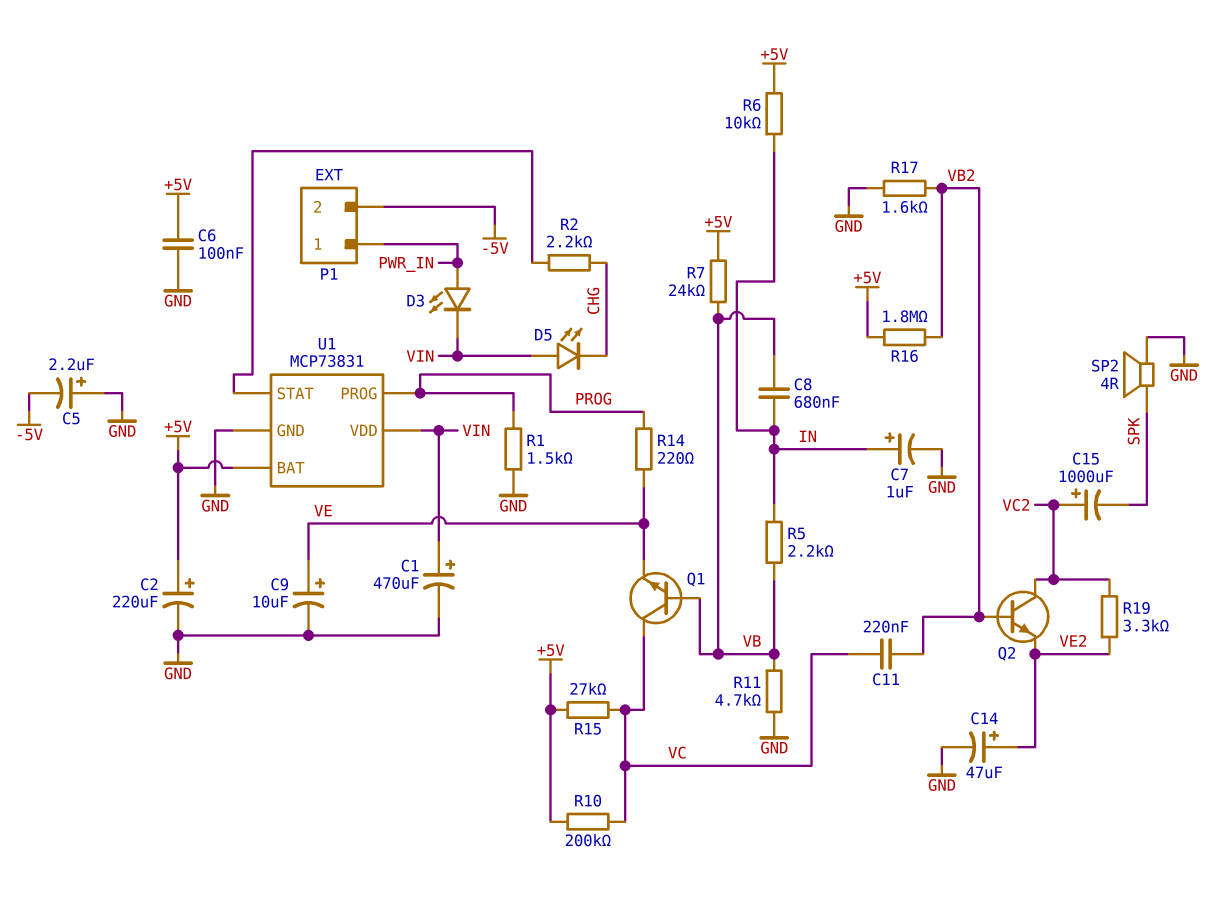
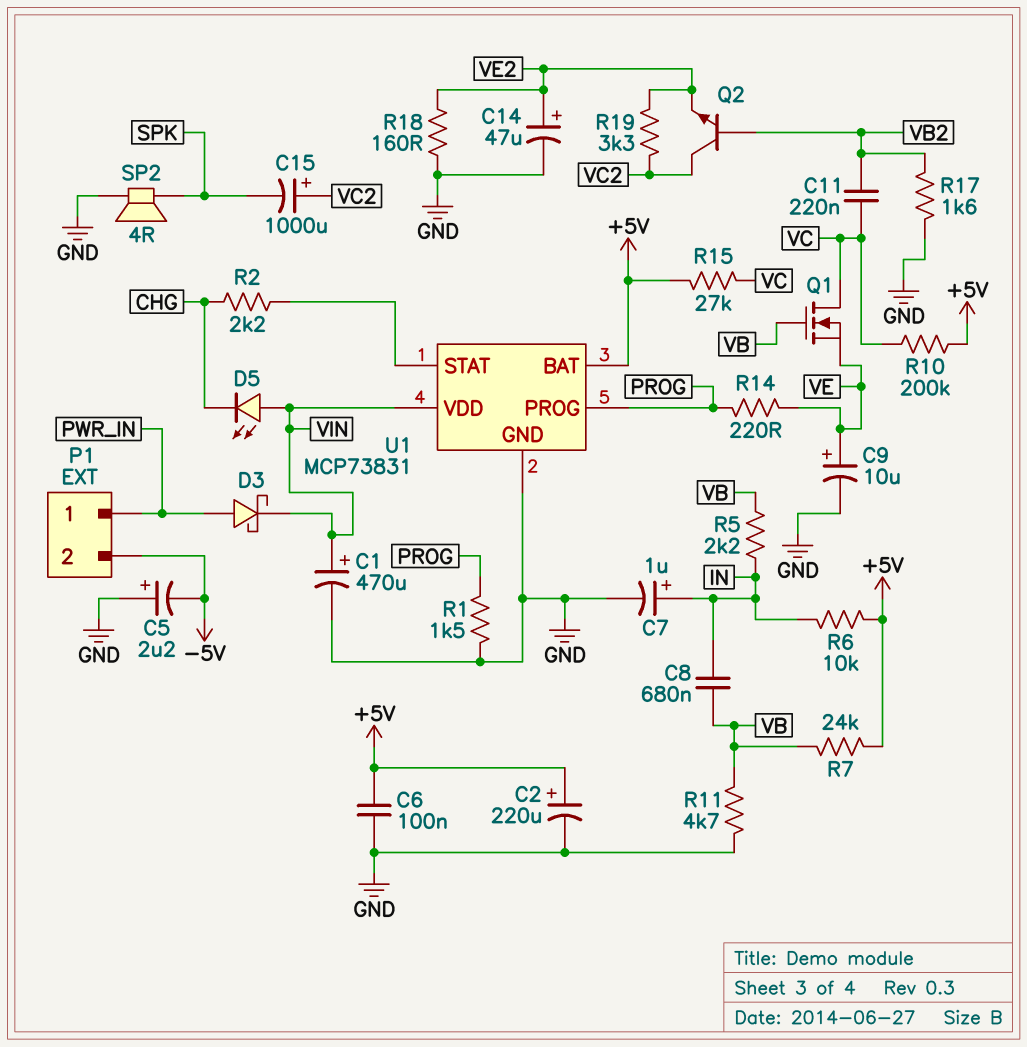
D3: LED (A PWR_IN, K VIN) -> schottky (A PWR_IN, K VIN)
Q1: NPN (B VB, C VC, E VE) -> NMOS (G VB, D VC, S VE)
R16: 1.8M (+5V, VB2) -> none
R18: none -> 160 (GND, VE2)

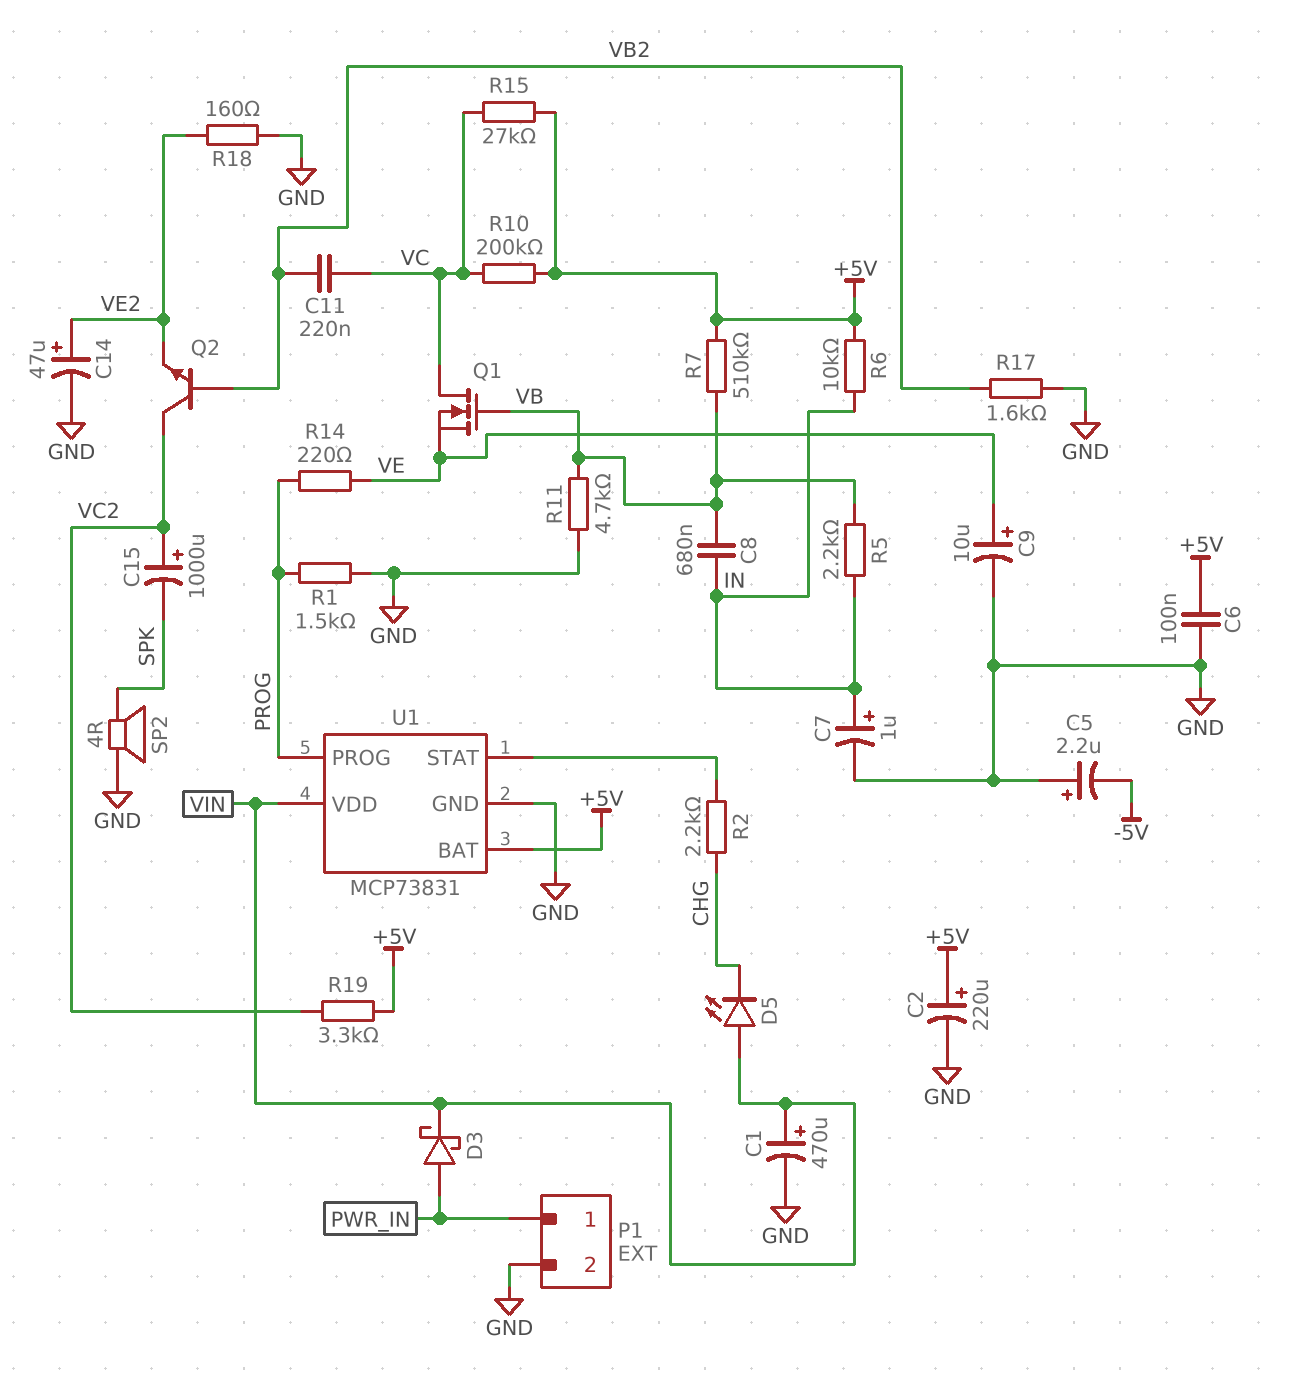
P1 pin 2: -5V -> GND
R7: 24k (+5V, VB) -> 510k (+5V, VB)
R19: 3.3k (VC2, VE2) -> 3.3k (+5V, VC2)

